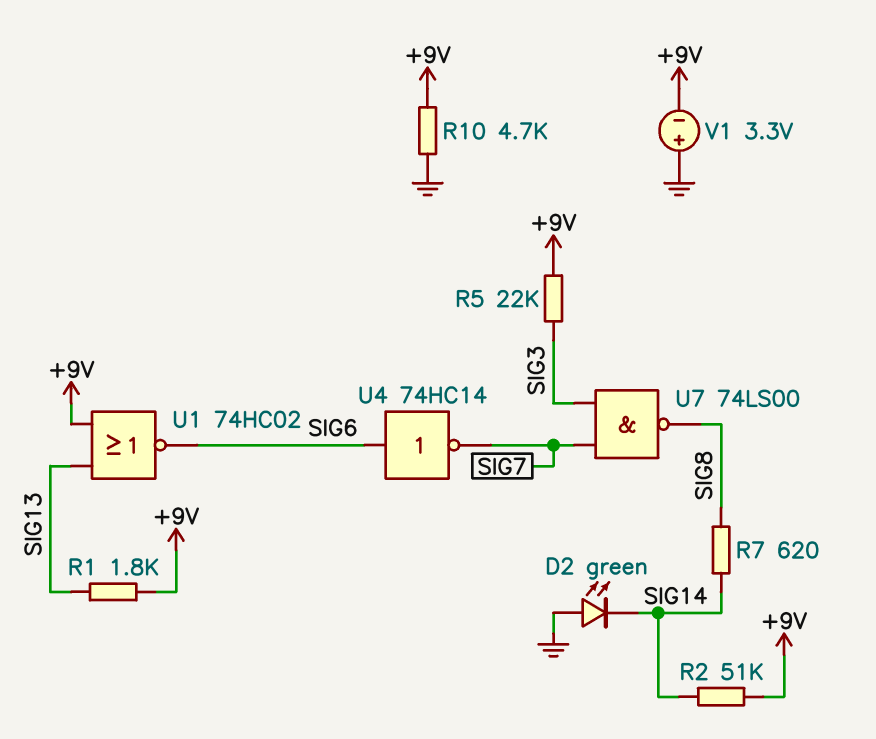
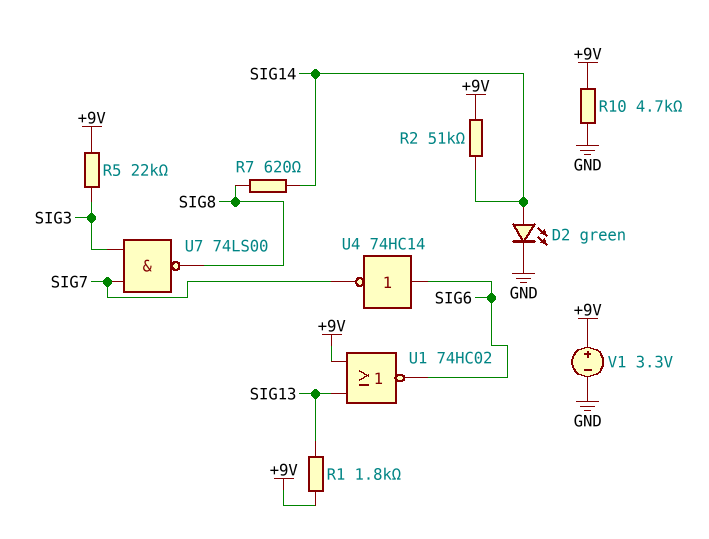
D2: LED green (A GND, K SIG14) -> LED green (A SIG14, K GND)
V1: 3.3V (plus GND, minus +9V) -> 3.3V (plus +9V, minus GND)

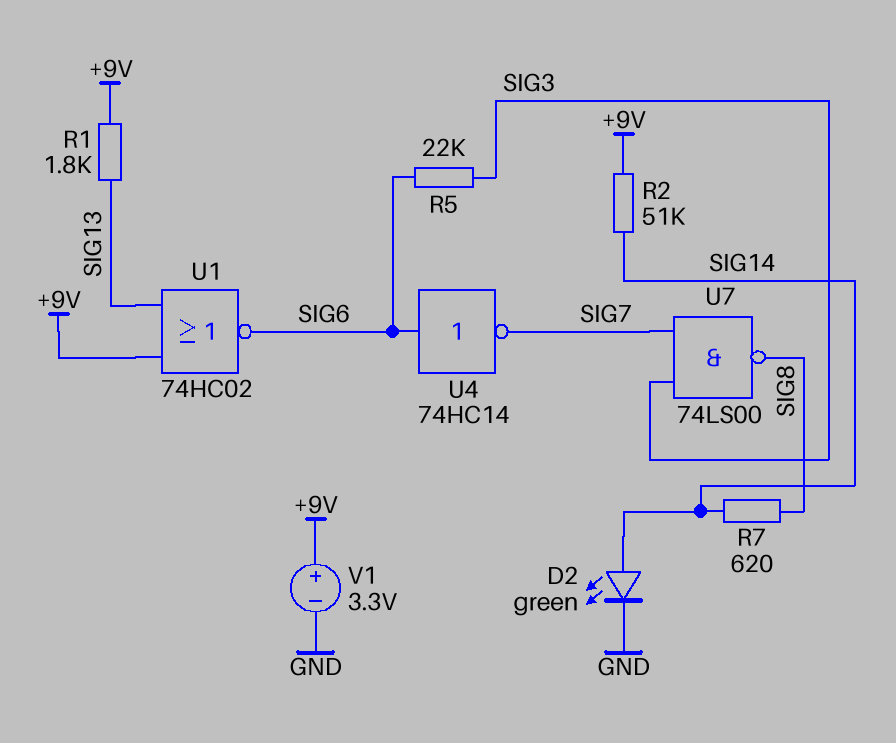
R5: 22k (+9V, SIG3) -> 22k (SIG3, SIG6)
R10: 4.7k (+9V, GND) -> none

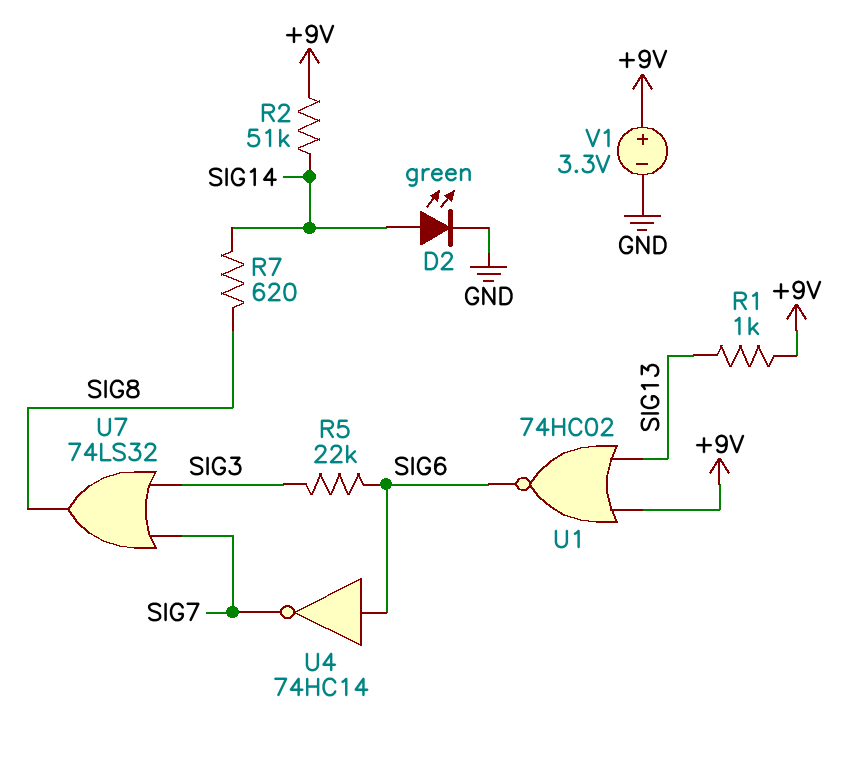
R1: 1.8k (+9V, SIG13) -> 1k (+9V, SIG13)
U7: NAND 74LS00 (in SIG3, in SIG7, out SIG8) -> OR 74LS32 (in SIG3, in SIG7, out SIG8)

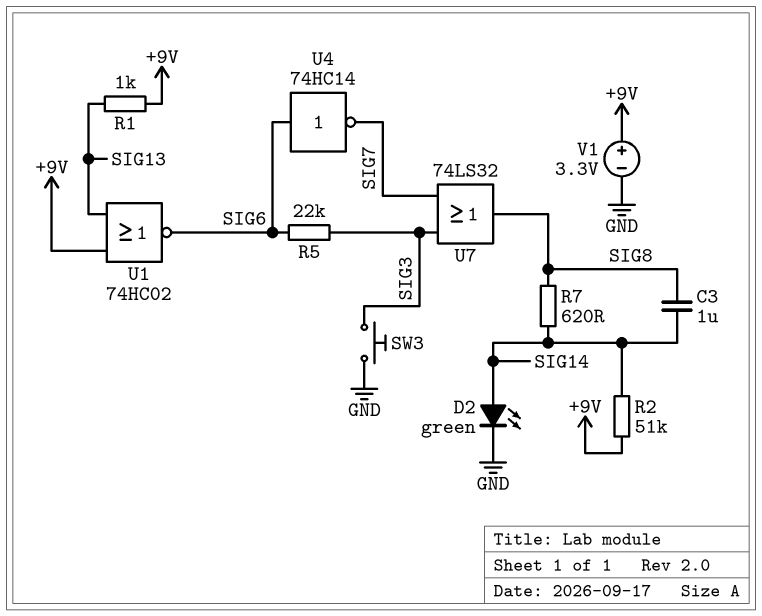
C3: none -> 1uF (SIG8, SIG14)
SW3: none -> button (GND, SIG3)

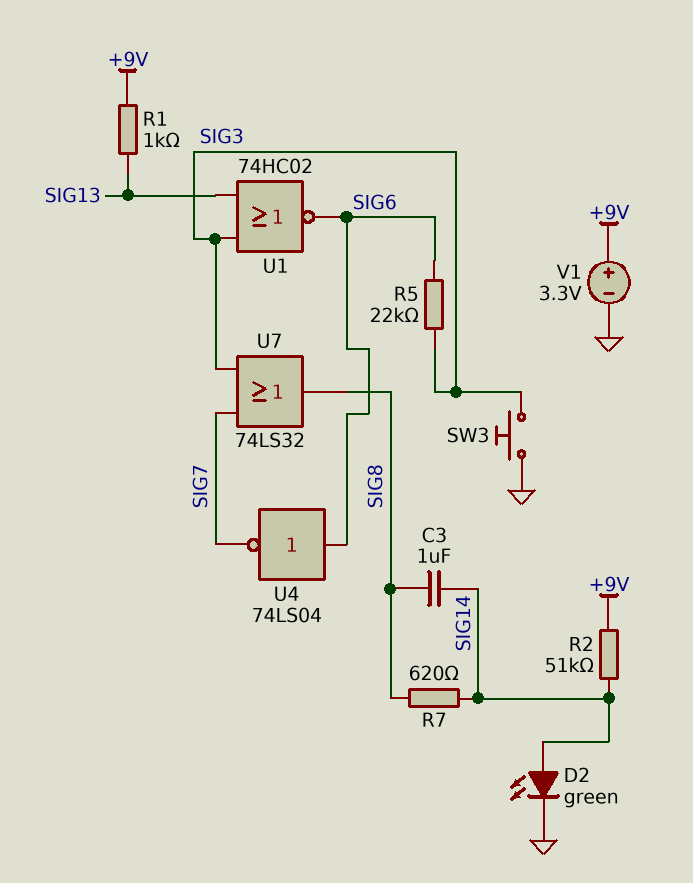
U1: NOR 74HC02 (in +9V, in SIG13, out SIG6) -> NOR 74HC02 (in SIG3, in SIG13, out SIG6)
U4: NOT 74HC14 (in SIG6, out SIG7) -> NOT 74LS04 (in SIG6, out SIG7)

